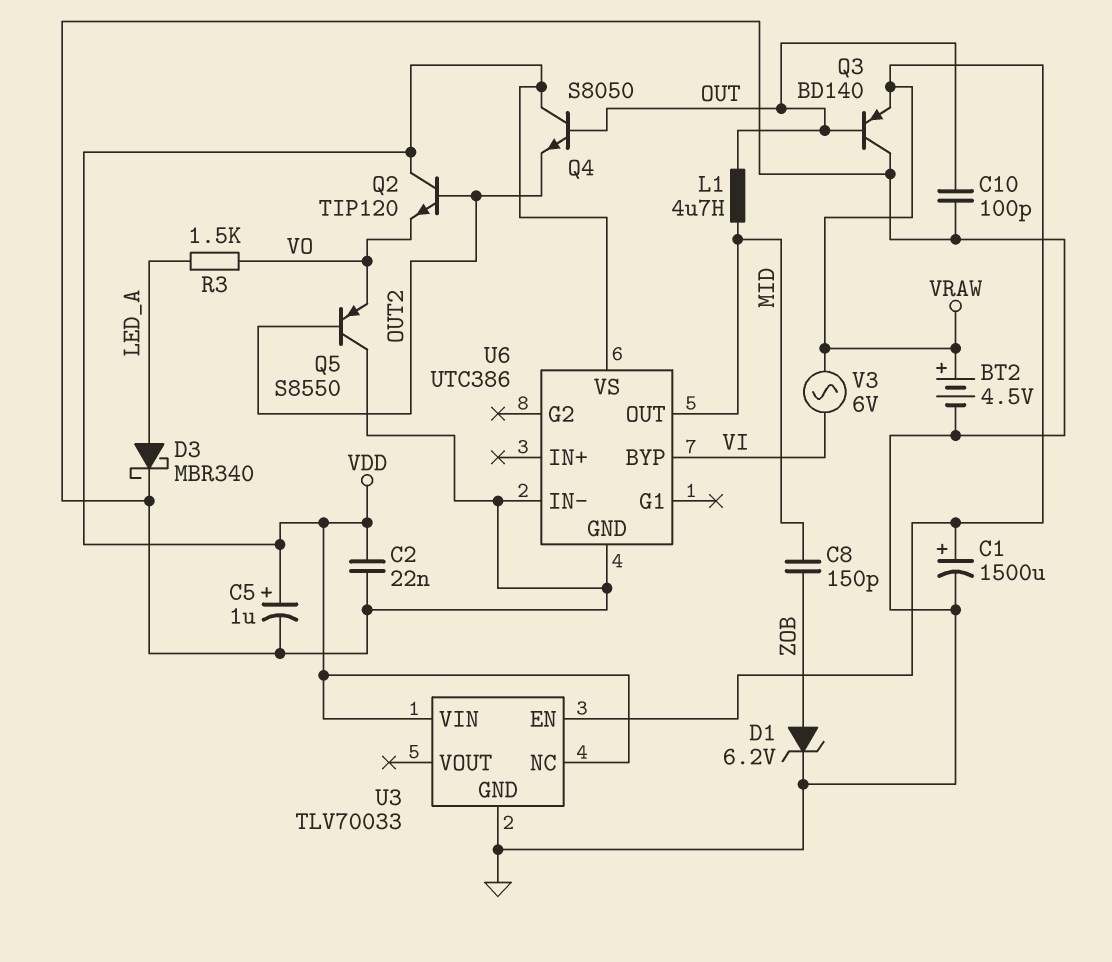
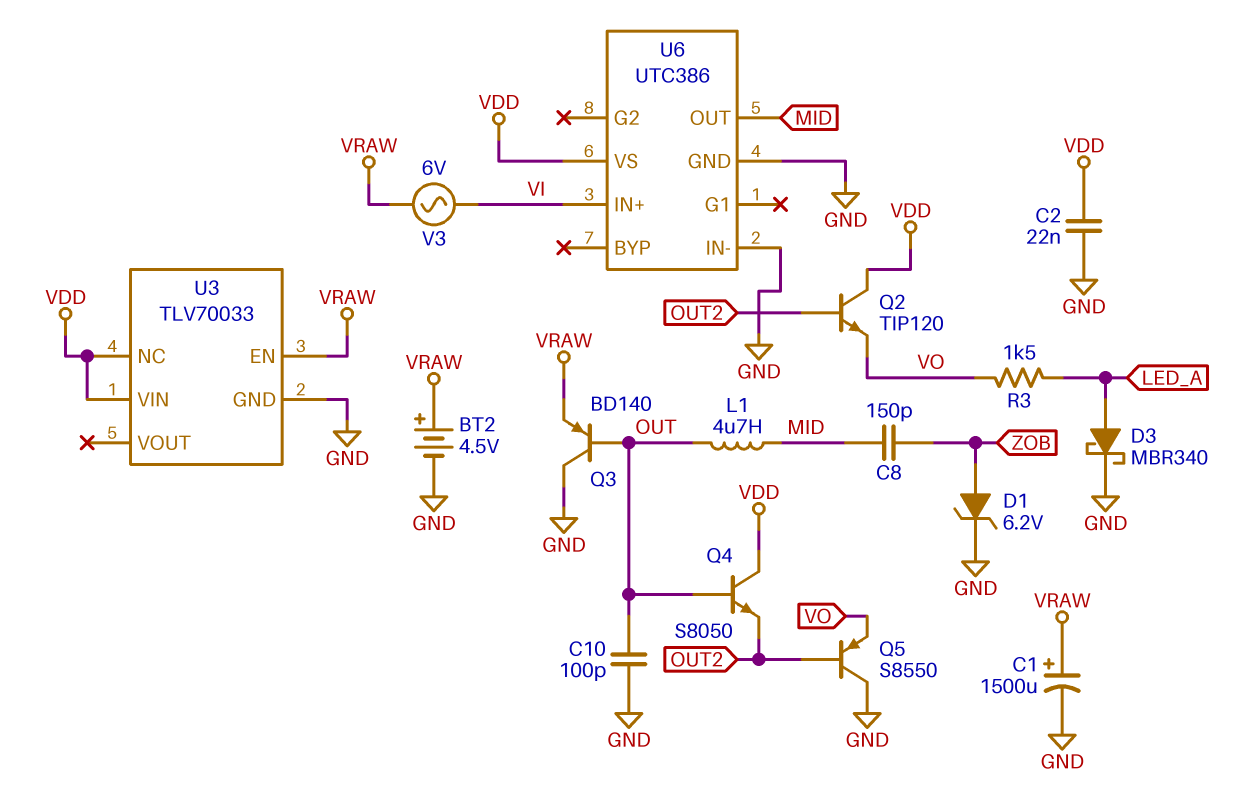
C5: 1uF (plus VDD, minus GND) -> none
U6 pin BYP: VI -> none
U6 pin IN+: none -> VI

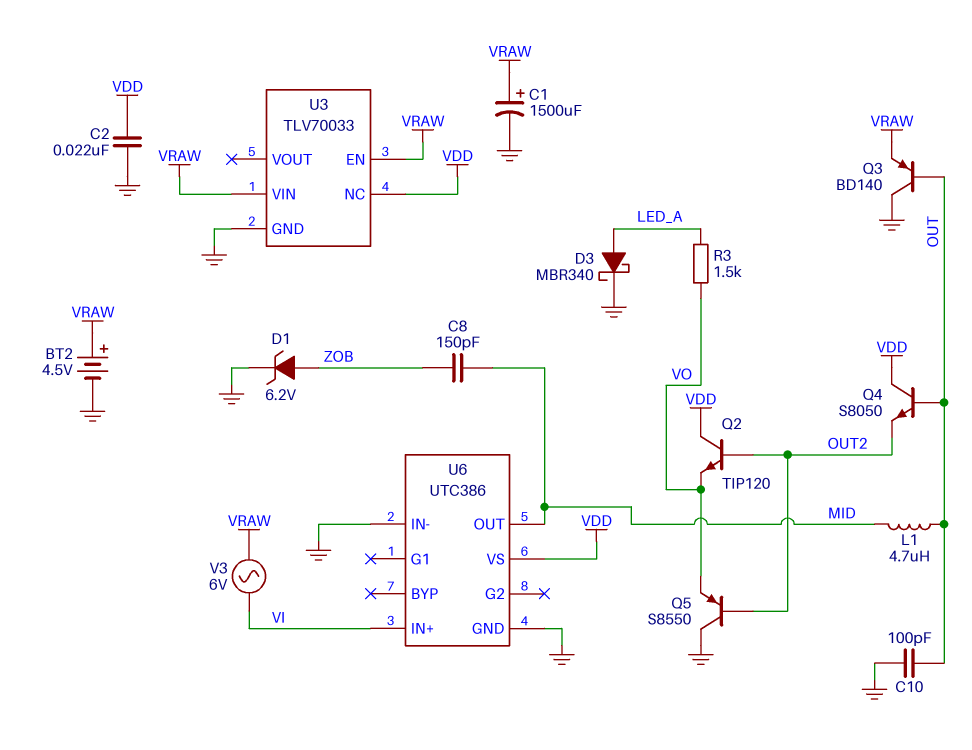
U3 pin VIN: VDD -> VRAW

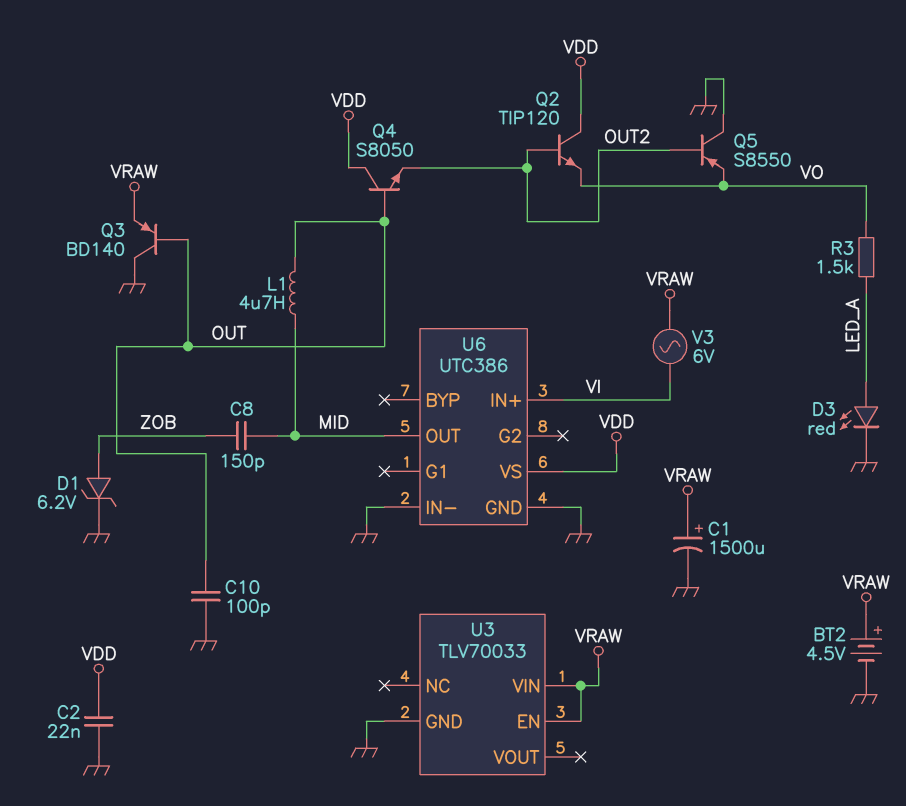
D3: schottky MBR340 (A LED_A, K GND) -> LED red (A LED_A, K GND)
U3 pin NC: VDD -> none

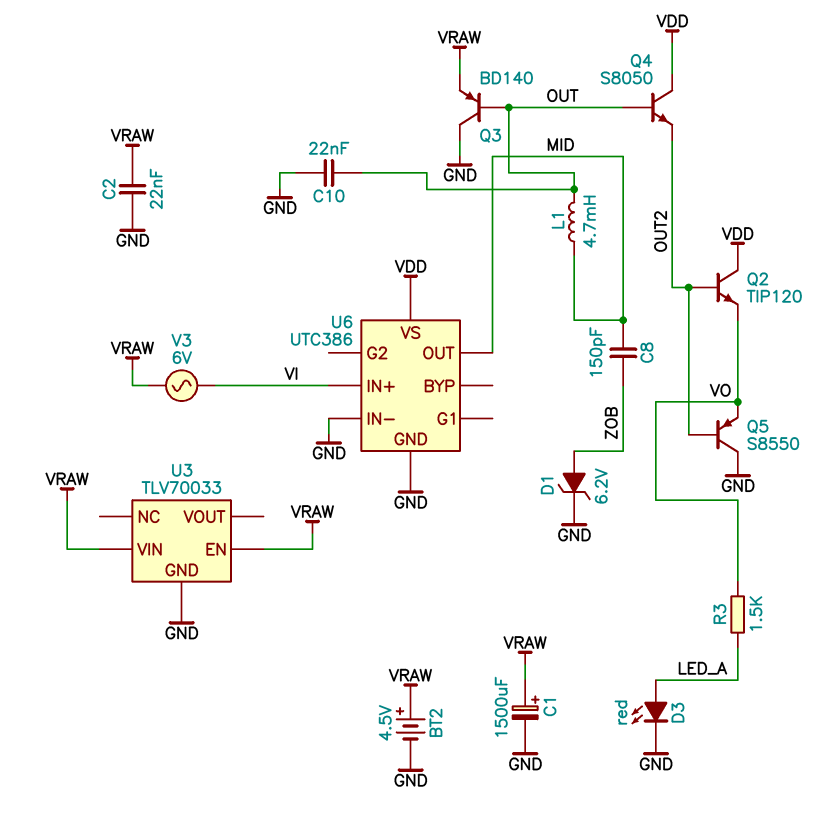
C2: 22nF (GND, VDD) -> 22nF (GND, VRAW)
C10: 100pF (GND, OUT) -> 22nF (GND, OUT)
L1: 4.7uH (MID, OUT) -> 4.7mH (MID, OUT)

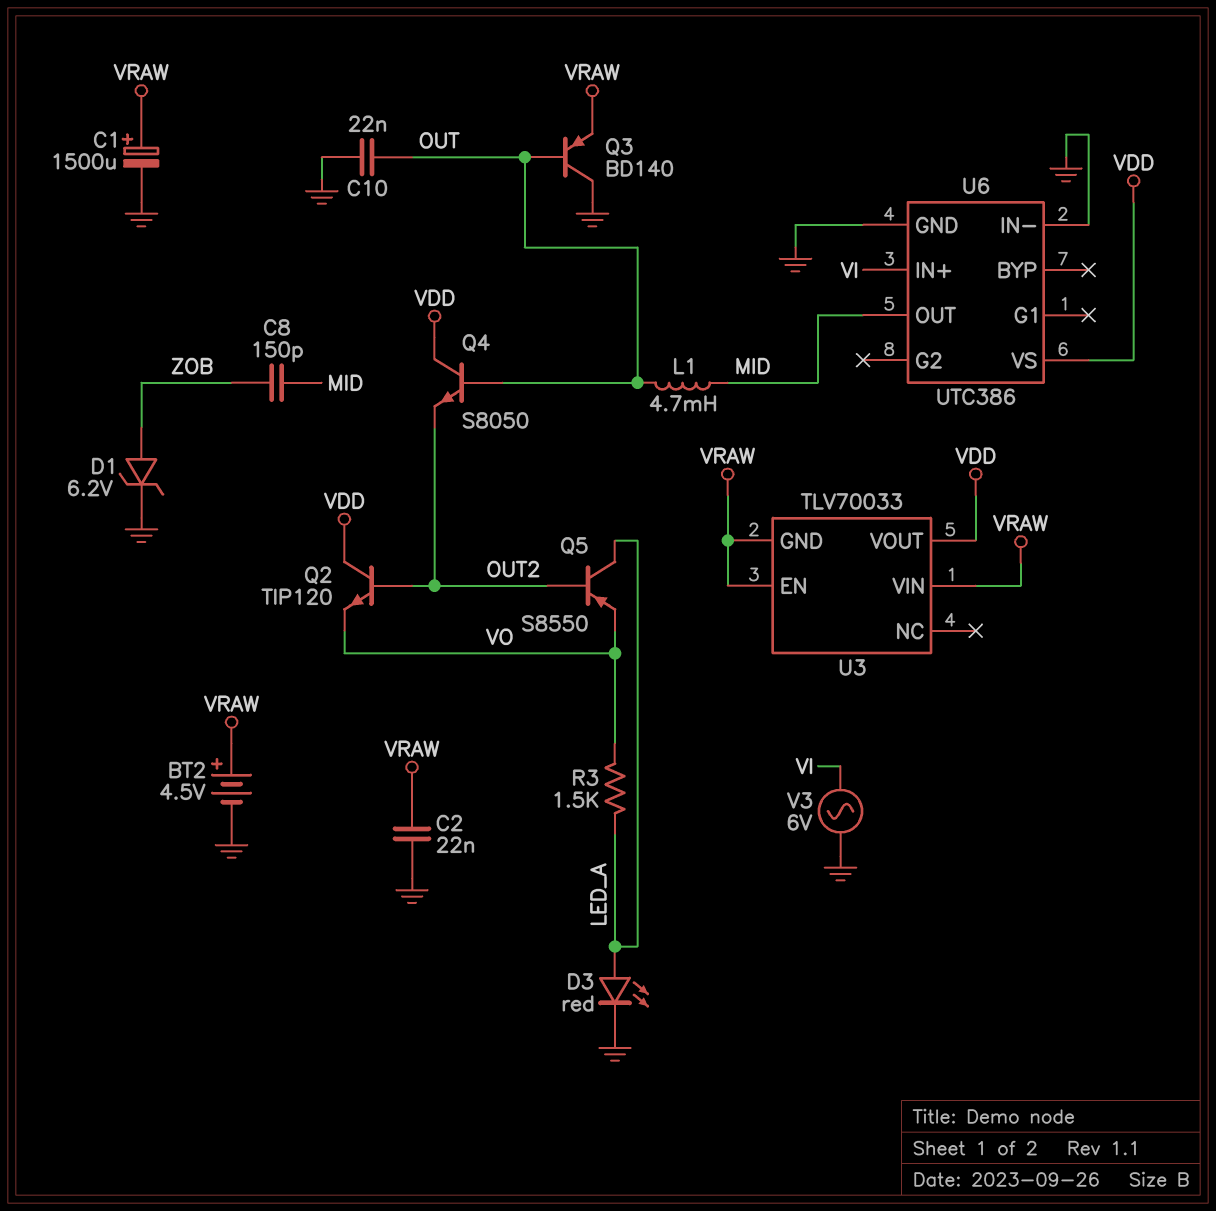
Q5: PNP S8550 (B OUT2, C GND, E VO) -> PNP S8550 (B OUT2, C LED_A, E VO)
U3 pin GND: GND -> VRAW
U3 pin VOUT: none -> VDD
V3: AC 6V (VI, VRAW) -> AC 6V (GND, VI)

